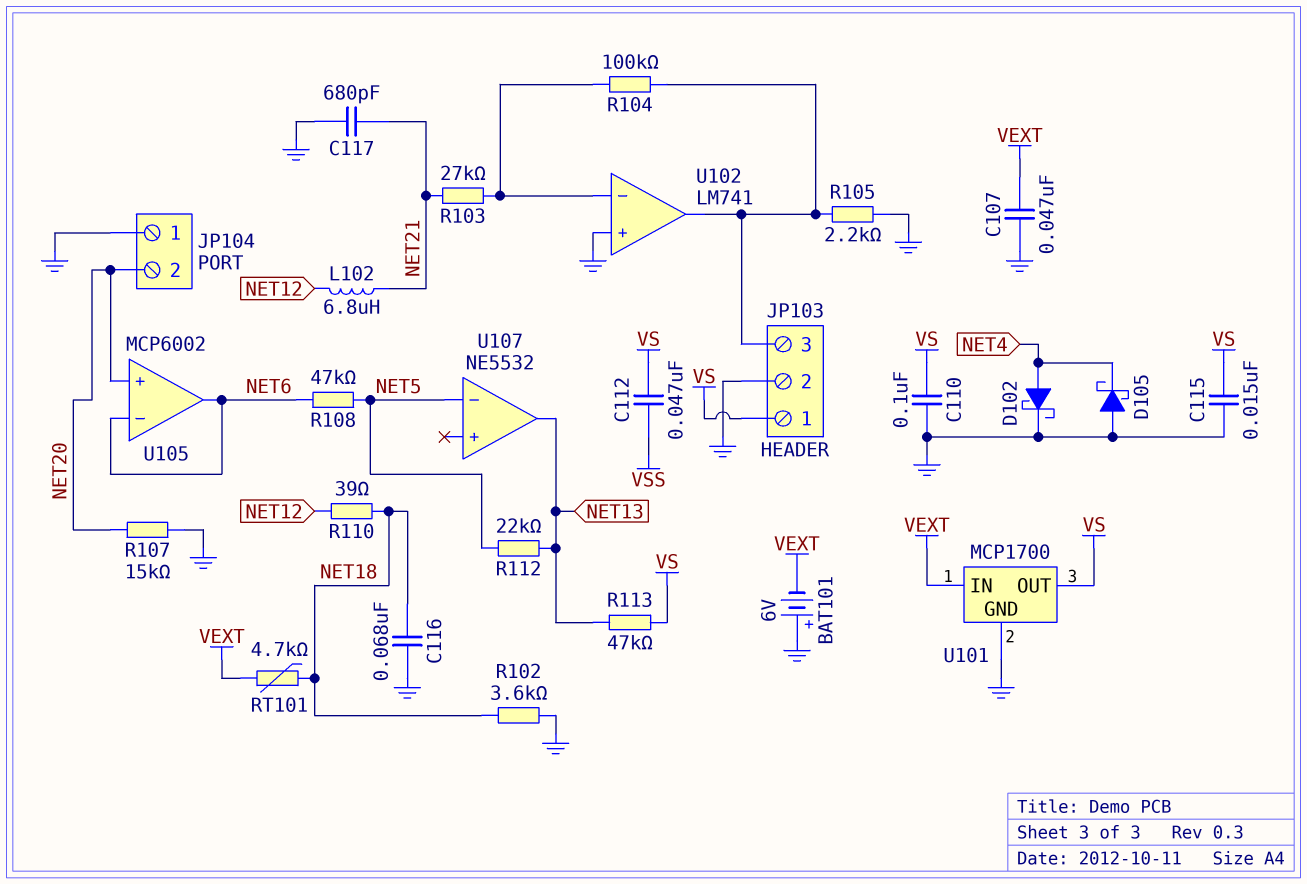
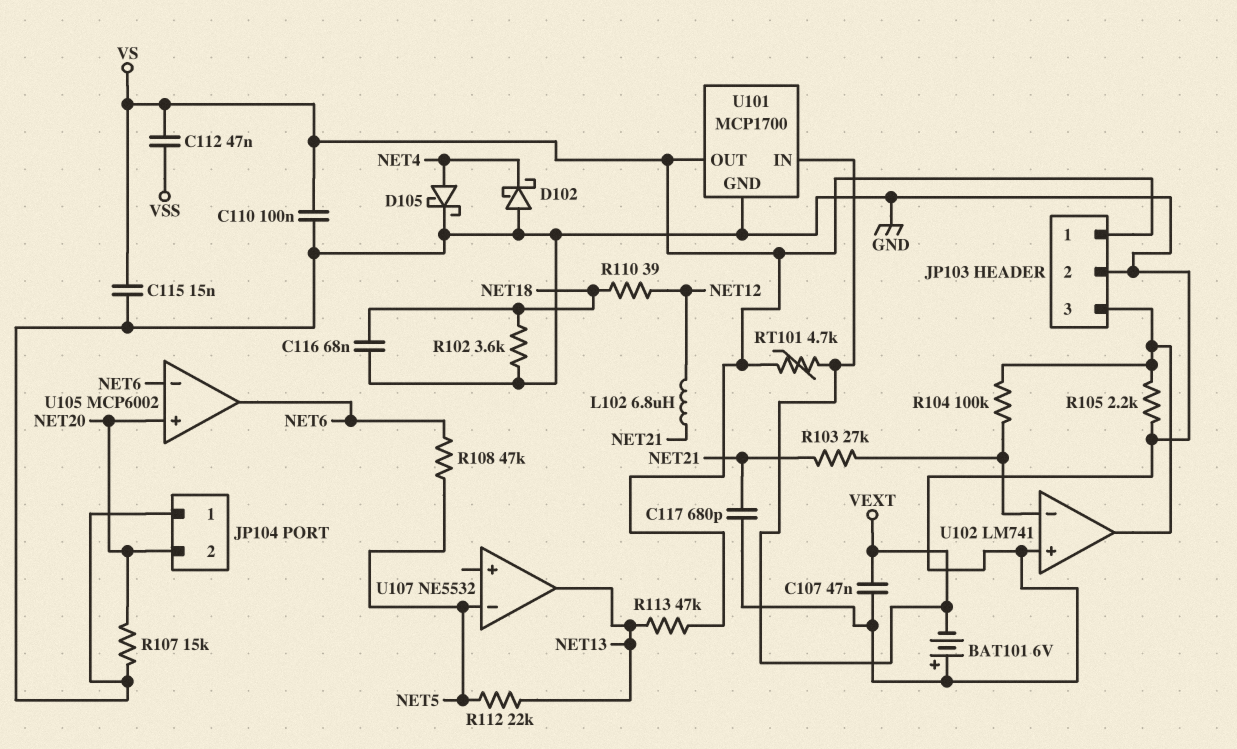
D102: schottky (A NET4, K GND) -> schottky (A GND, K NET4)
D105: schottky (A GND, K NET4) -> schottky (A NET4, K GND)
RT101: 4.7k (NET18, VEXT) -> 4.7k (VEXT, VS)

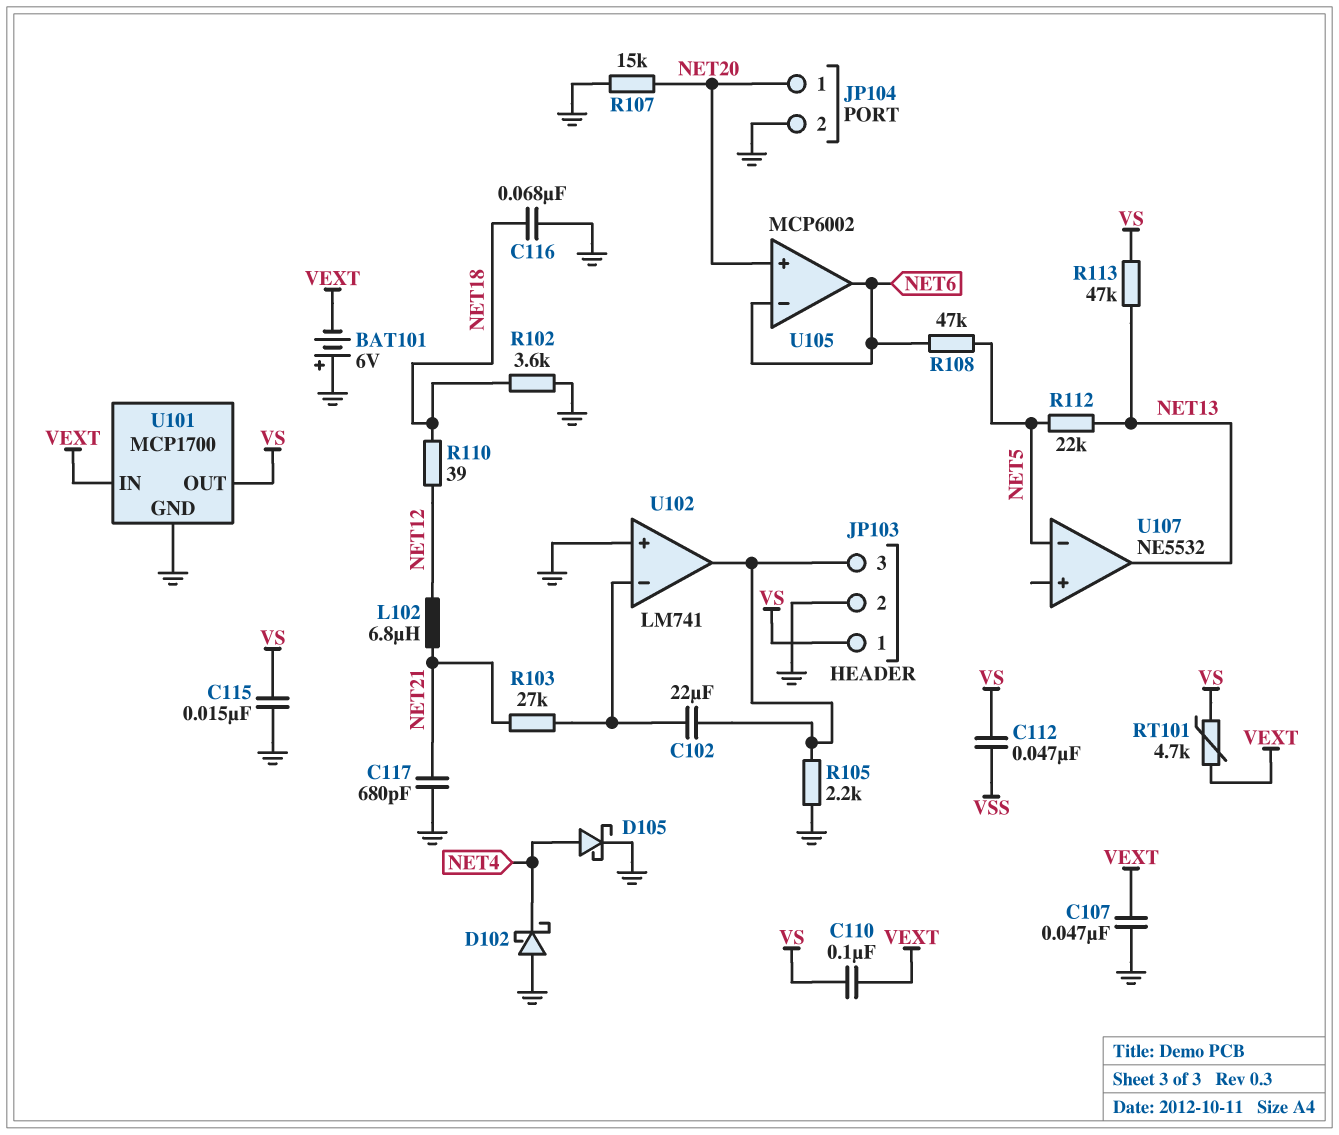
C102: none -> 22uF (JP103/3, U102/in-)
C110: 100nF (GND, VS) -> 100nF (VEXT, VS)
JP104 pin 1: GND -> NET20
JP104 pin 2: NET20 -> GND
R104: 100k (JP103/3, U102/in-) -> none

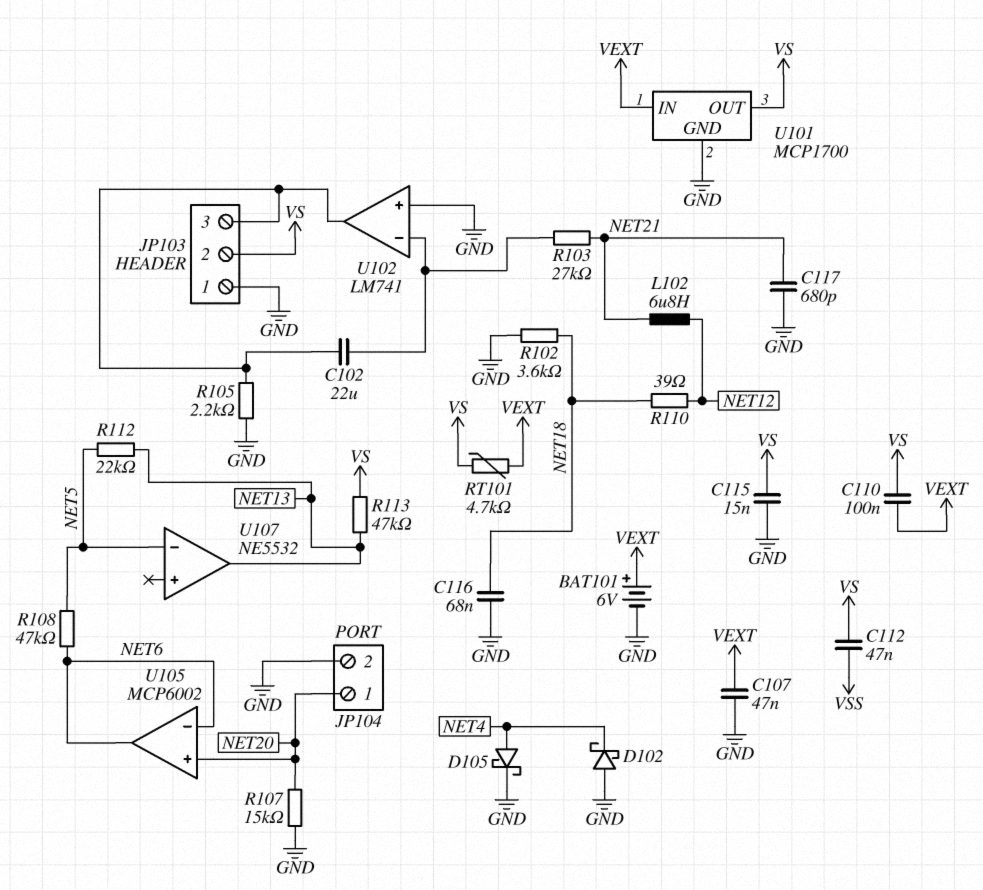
BAT101: 6V (plus GND, minus VEXT) -> 6V (plus VEXT, minus GND)
JP103 pin 1: VS -> GND
JP103 pin 2: GND -> VS

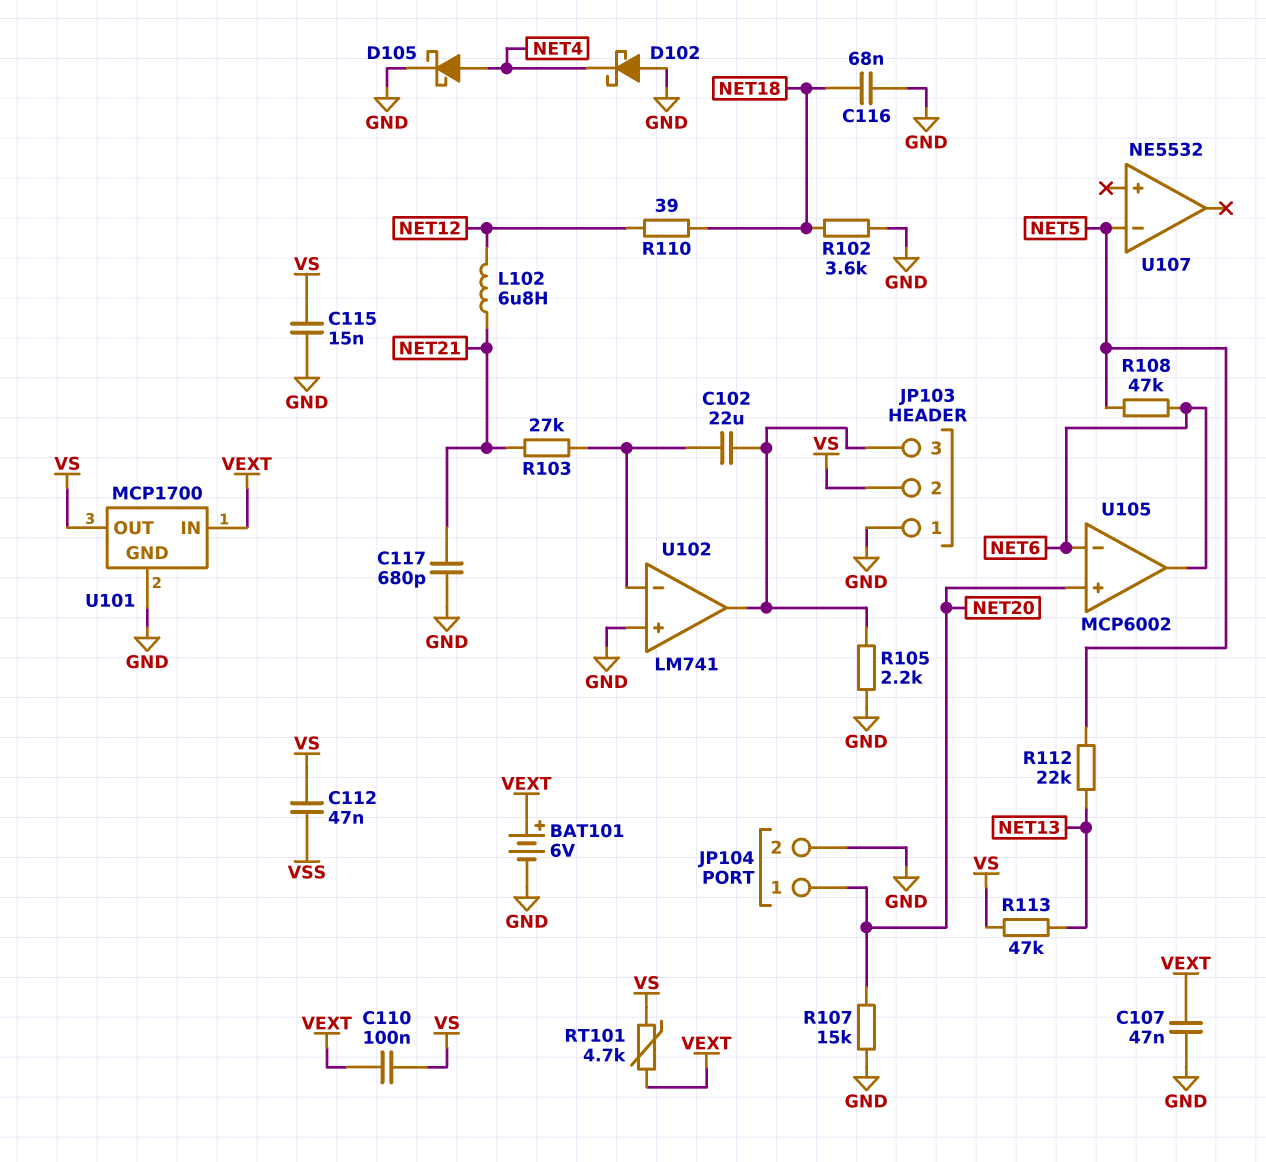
U107 pin out: NET13 -> none

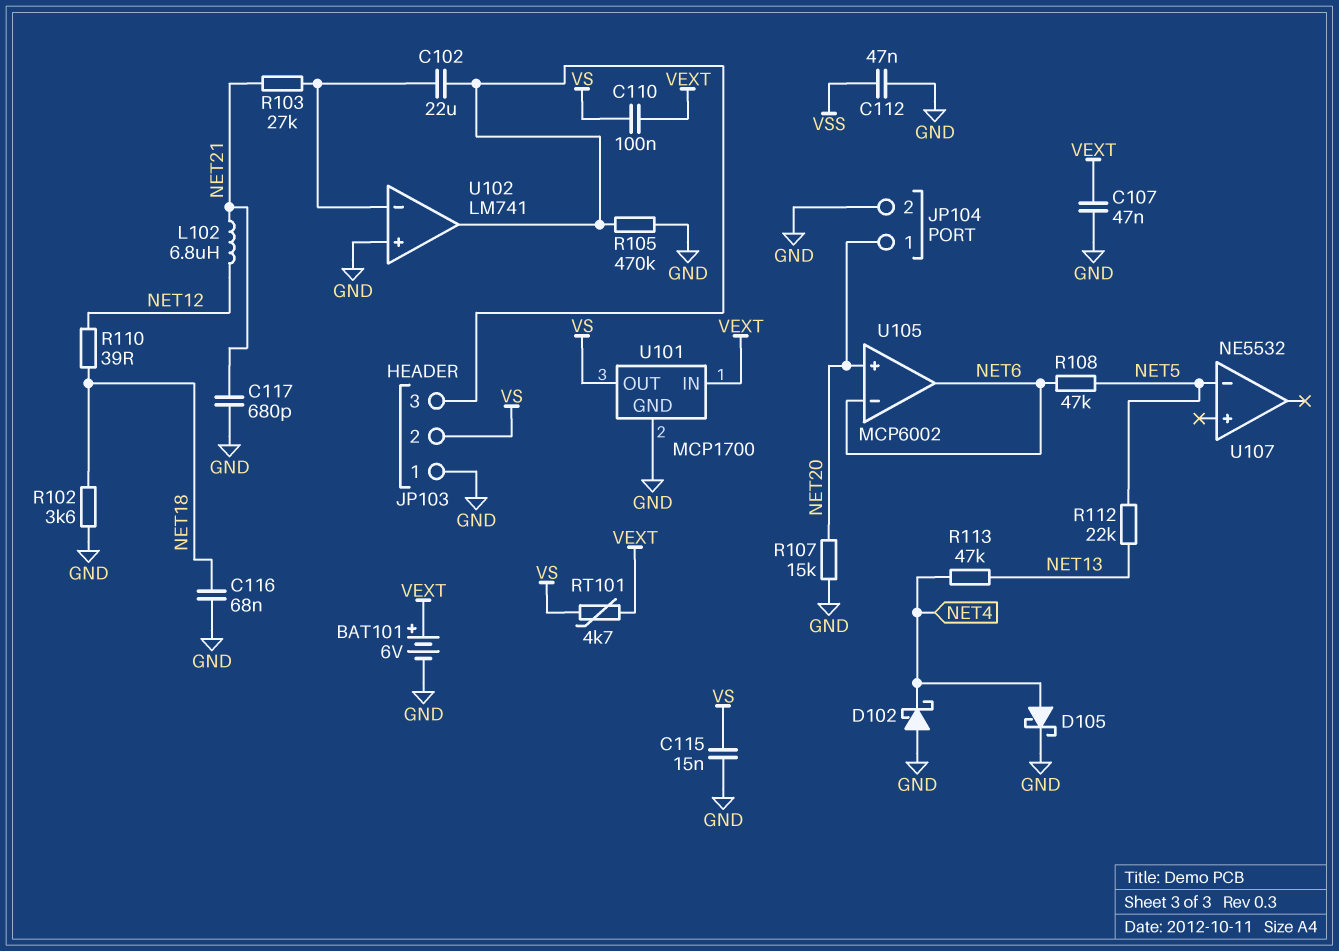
C112: 47nF (VS, VSS) -> 47nF (GND, VSS)
R105: 2.2k (GND, JP103/3) -> 470k (GND, JP103/3)
R113: 47k (NET13, VS) -> 47k (NET4, NET13)

